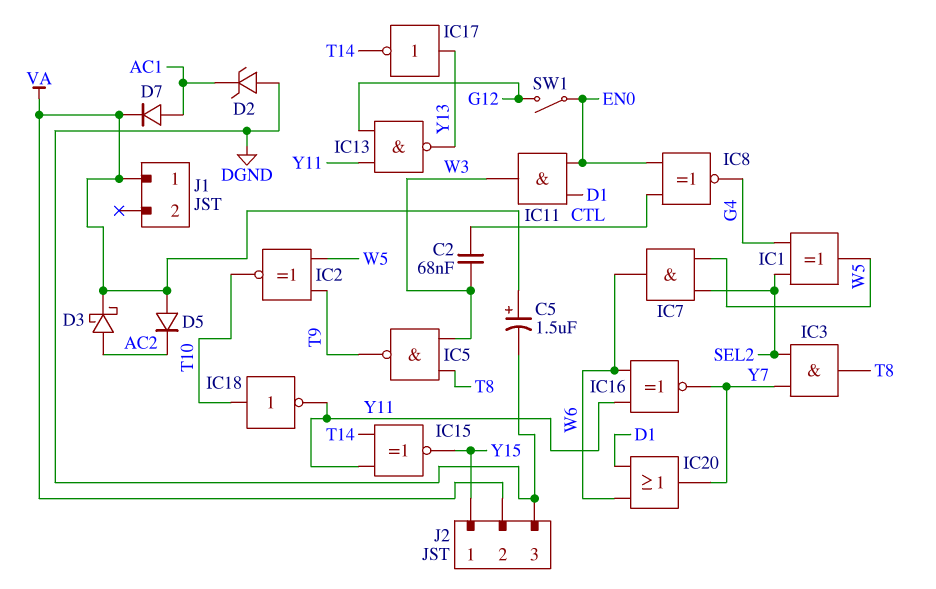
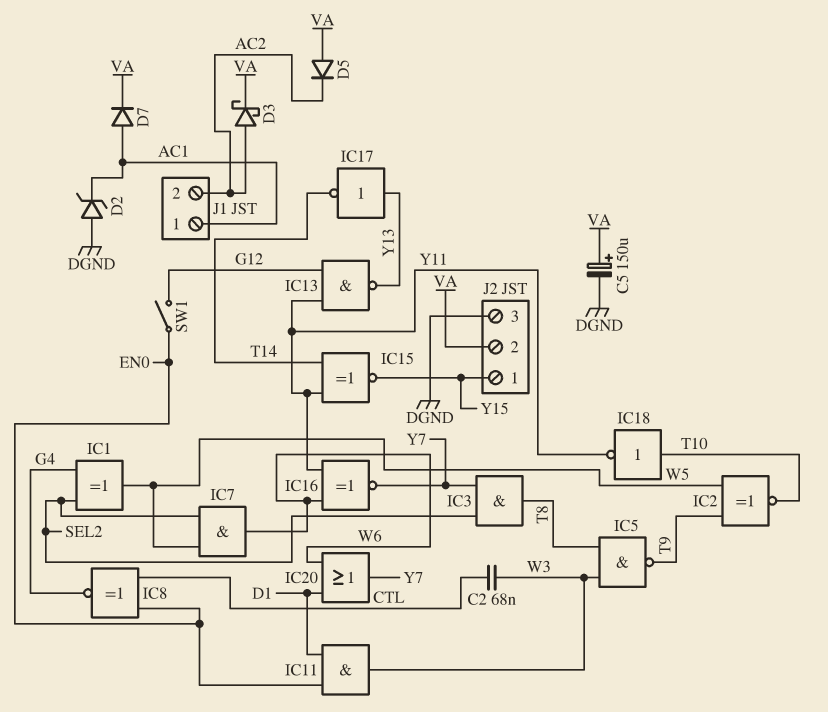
C5: 1.5uF (plus VA, minus DGND) -> 150uF (plus VA, minus DGND)
J1 pin 1: VA -> AC1
J1 pin 2: none -> AC2

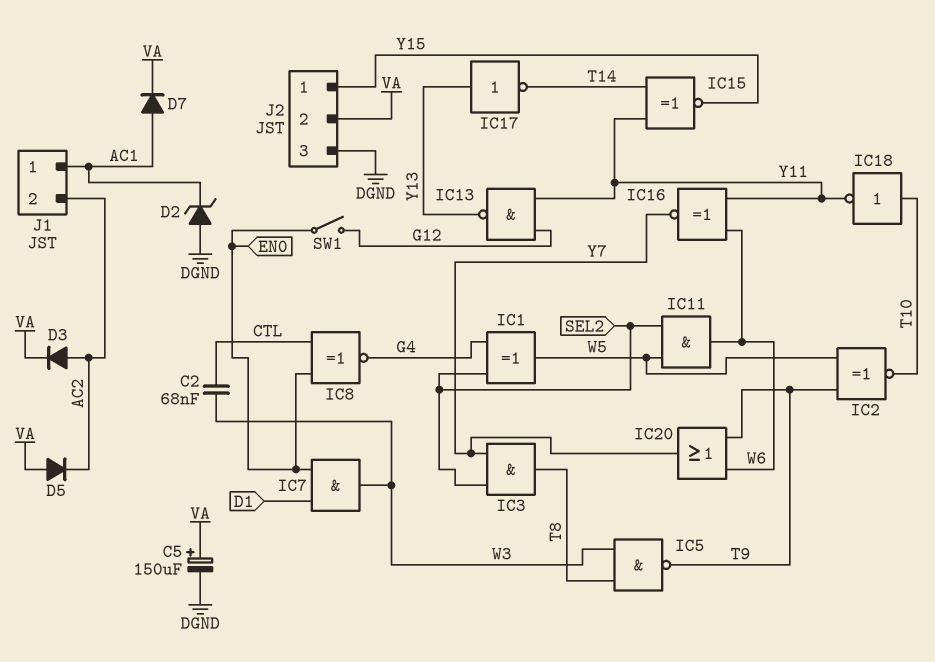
D3: schottky (A AC2, K VA) -> diode (A AC2, K VA)
IC7: AND (in SEL2, in W5, out W6) -> AND (in D1, in EN0, out W3)
IC11: AND (in D1, in EN0, out W3) -> AND (in SEL2, in W5, out W6)
IC20: OR (in D1, in W6, out Y7) -> OR (in T9, in W6, out Y7)

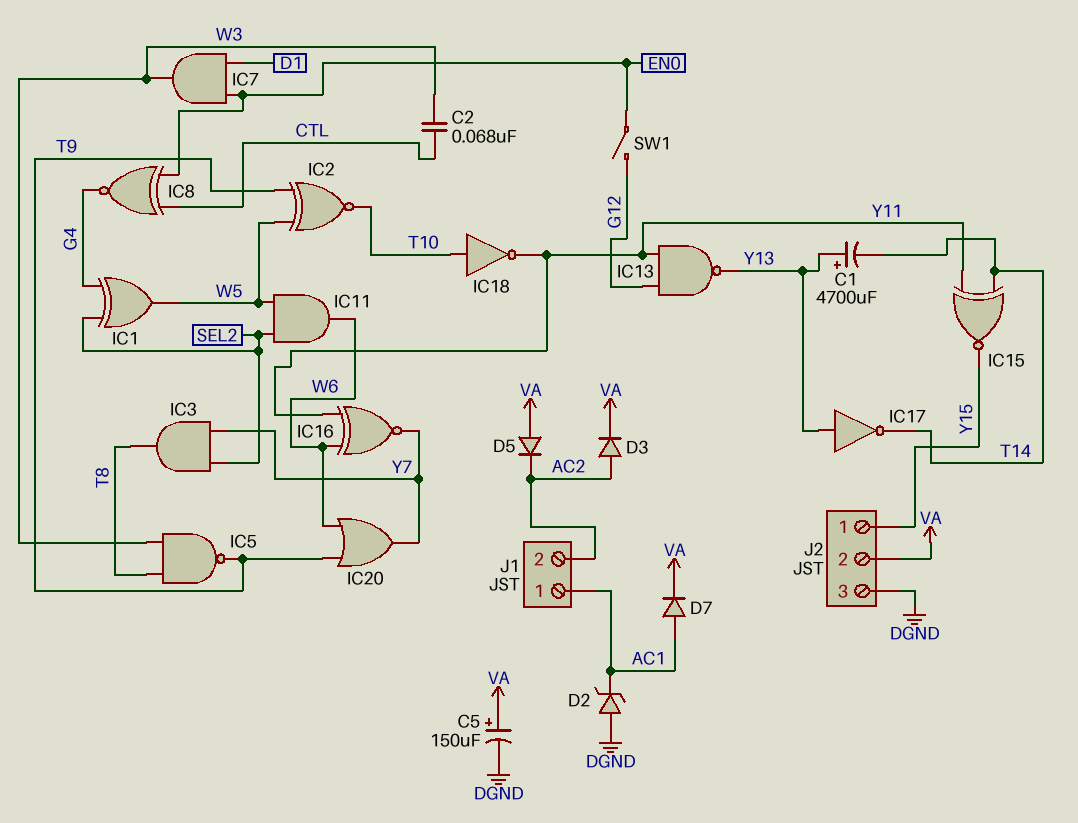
C1: none -> 4700uF (plus Y13, minus T14)

